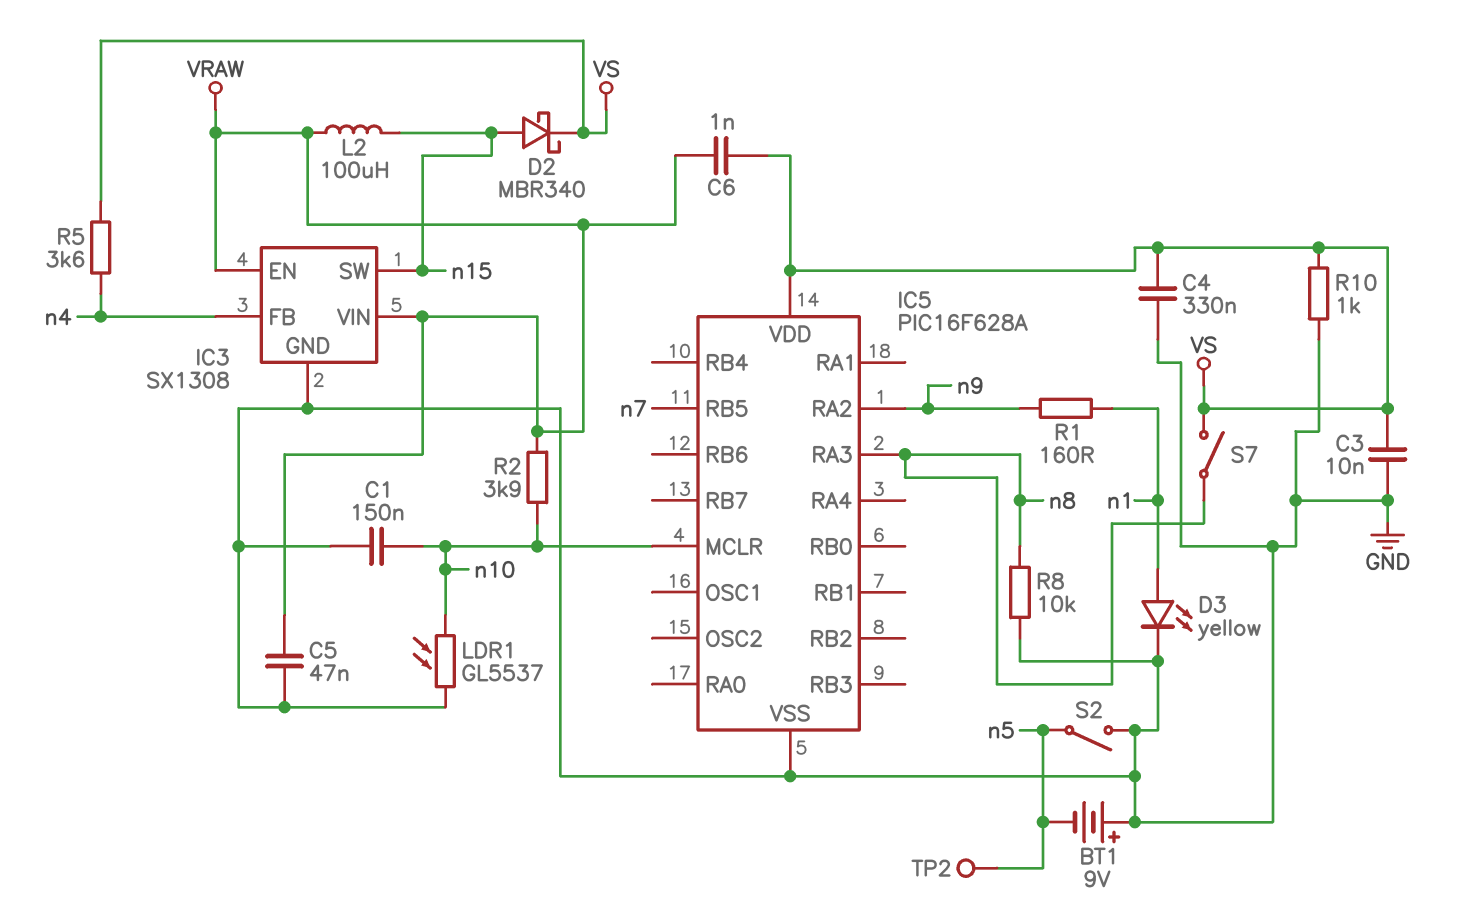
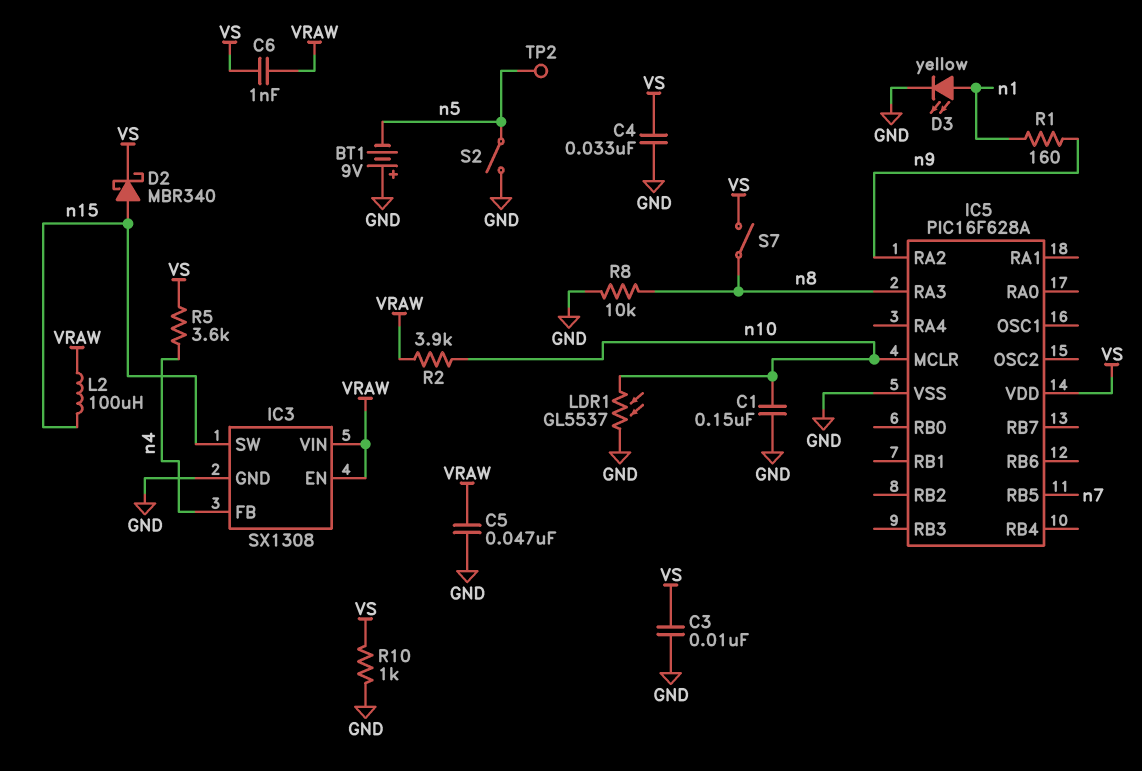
C4: 330nF (GND, VS) -> 33nF (GND, VS)

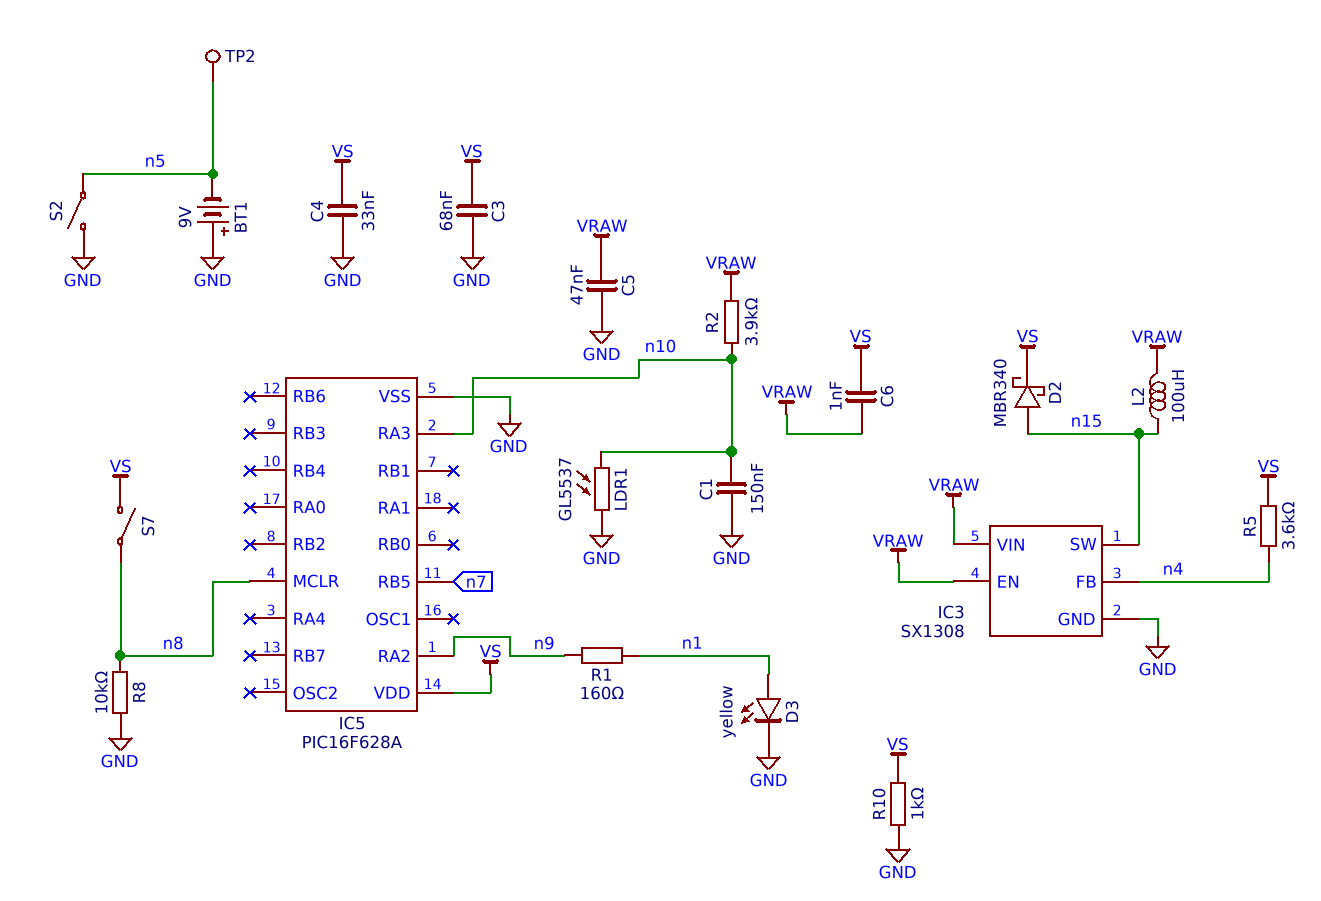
C3: 10nF (GND, VS) -> 68nF (GND, VS)
IC5 pin MCLR: n10 -> n8
IC5 pin RA3: n8 -> n10

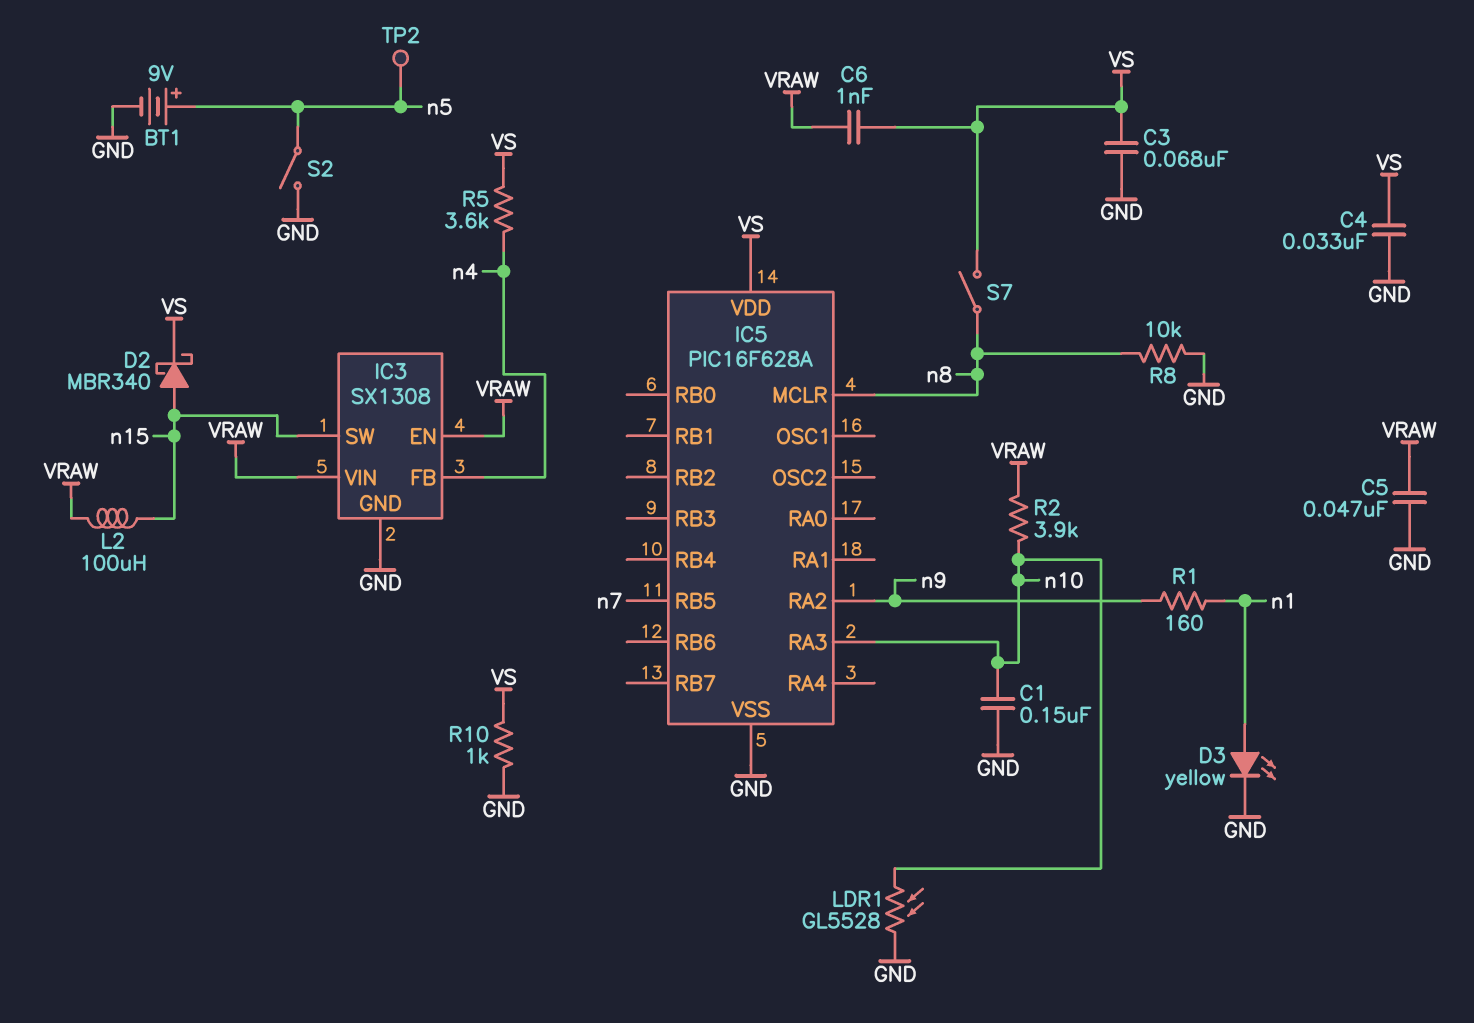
BT1: 9V (plus GND, minus n5) -> 9V (plus n5, minus GND)
LDR1: GL5537 (GND, n10) -> GL5528 (GND, n10)

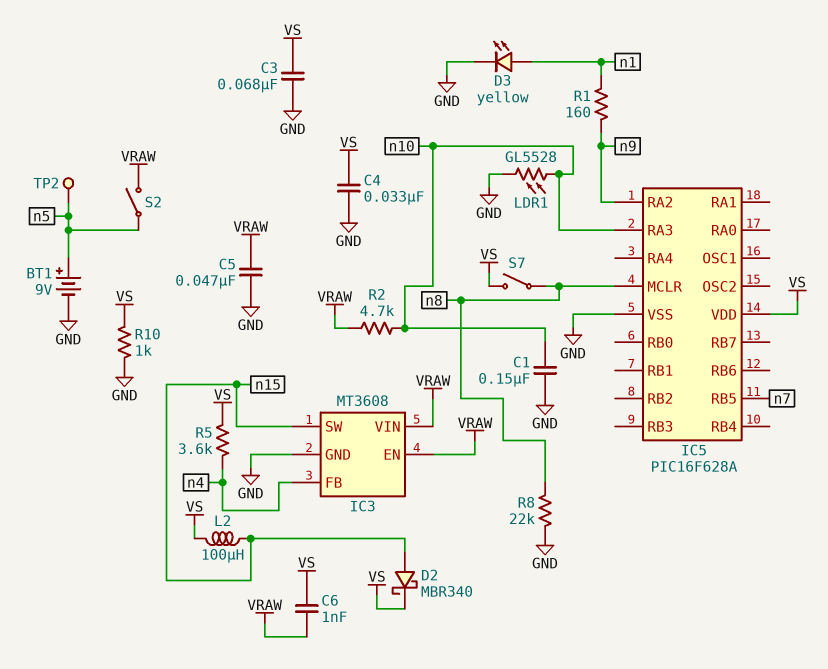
IC3: SX1308 -> MT3608
L2: 100uH (VRAW, n15) -> 100uH (VS, n15)
R2: 3.9k (VRAW, n10) -> 4.7k (VRAW, n10)
R8: 10k (GND, n8) -> 22k (GND, n8)
S2: switch (GND, n5) -> switch (VRAW, n5)

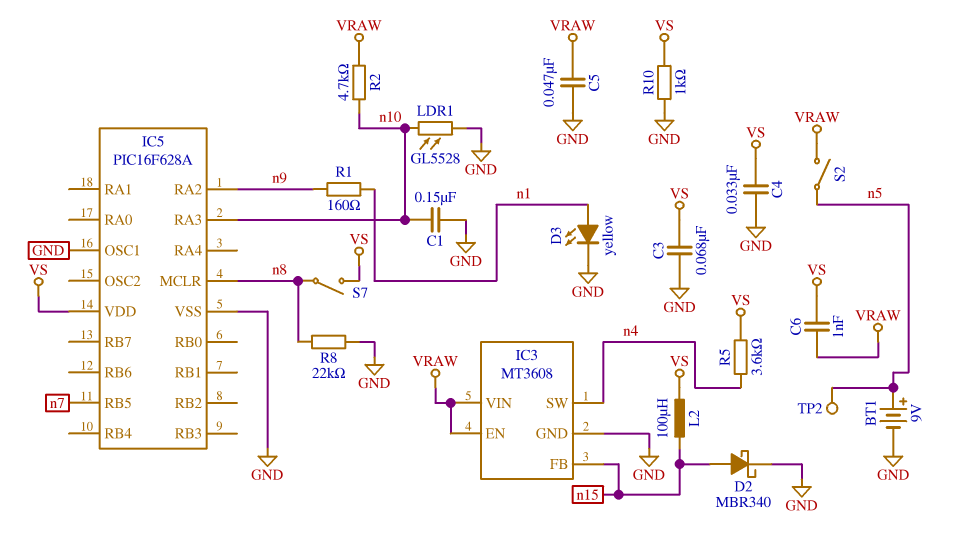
D2: schottky MBR340 (A n15, K VS) -> schottky MBR340 (A n15, K GND)
IC3 pin FB: n4 -> n15
IC3 pin SW: n15 -> n4
IC5 pin OSC1: none -> GND

